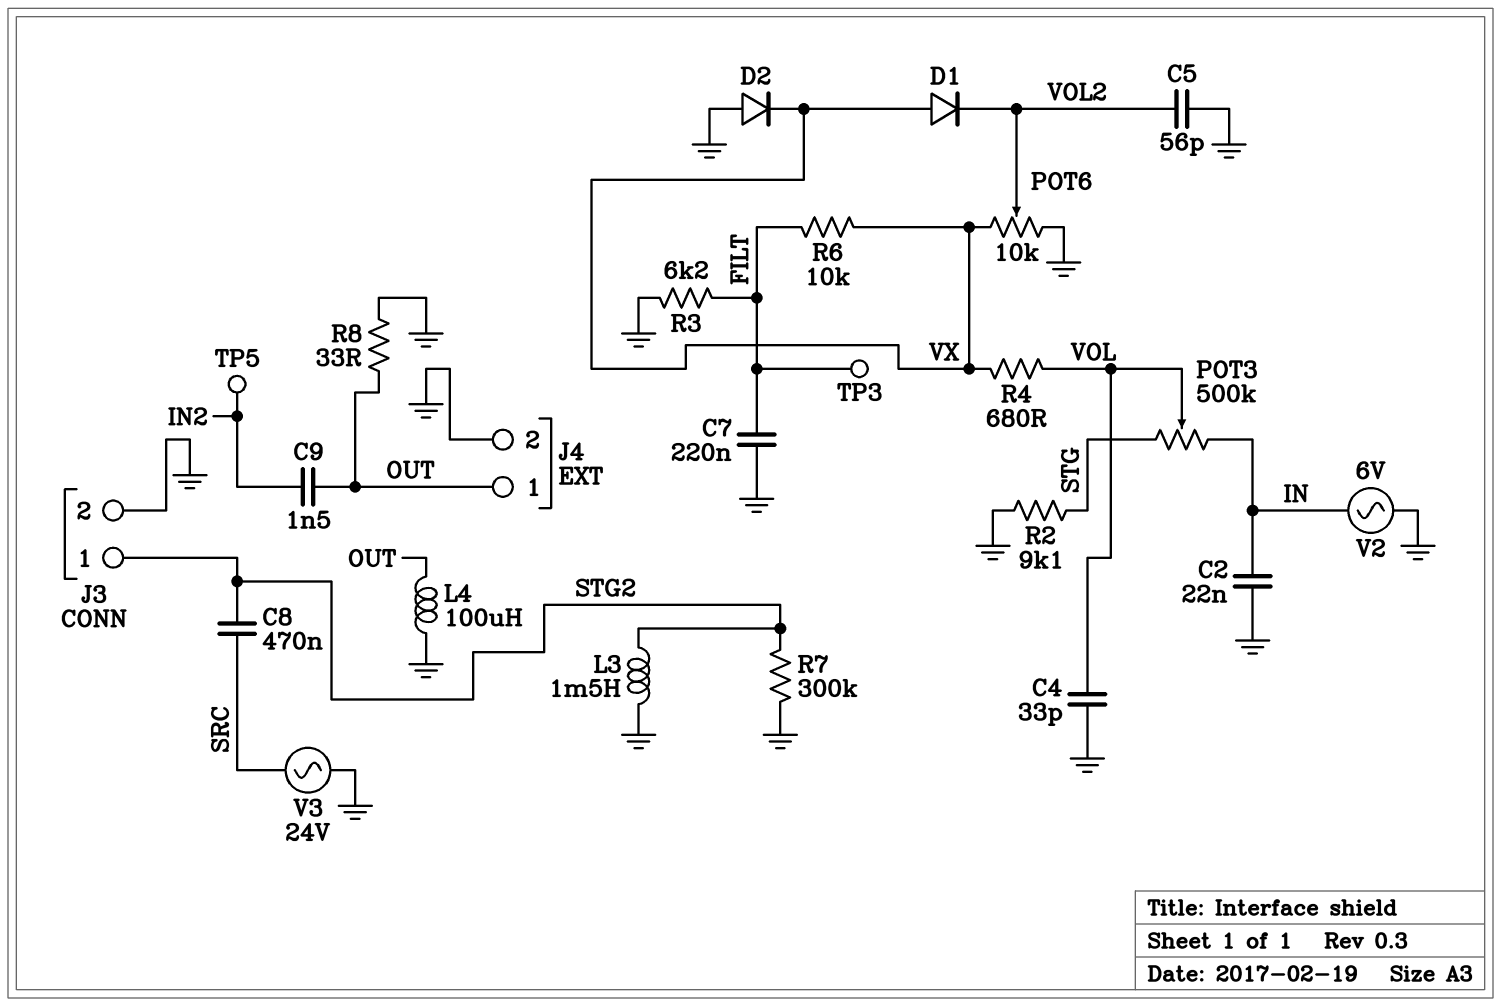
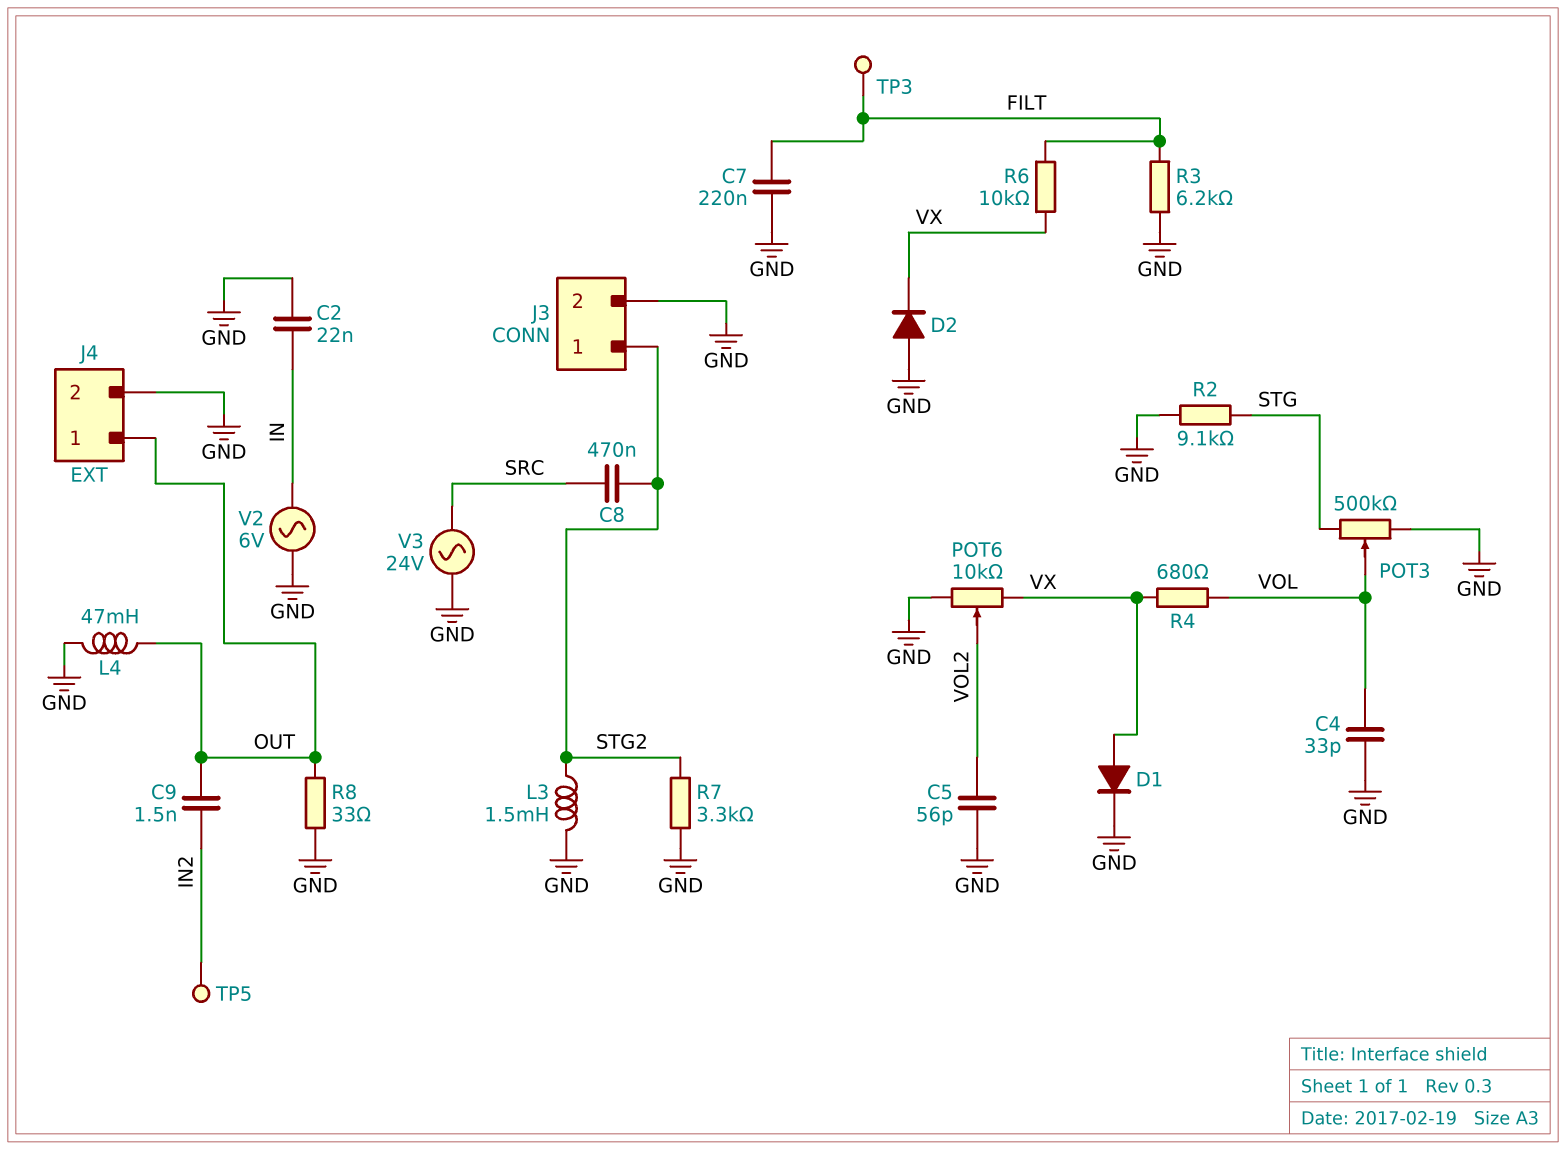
D1: diode (A VX, K VOL2) -> diode (A VX, K GND)
L4: 100uH (GND, OUT) -> 47mH (GND, OUT)
POT3: 500k (IN, STG, wiper VOL) -> 500k (GND, STG, wiper VOL)
R7: 300k (GND, STG2) -> 3.3k (GND, STG2)

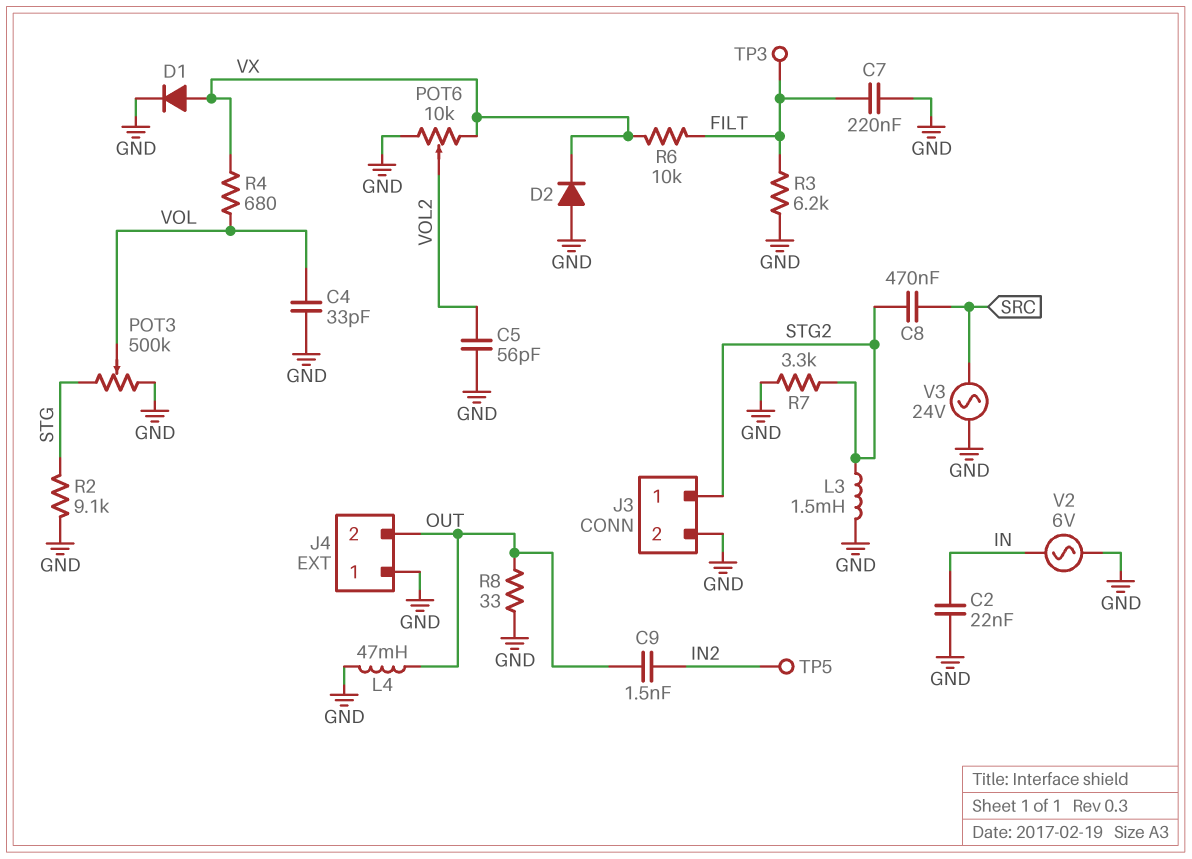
J4 pin 1: OUT -> GND
J4 pin 2: GND -> OUT

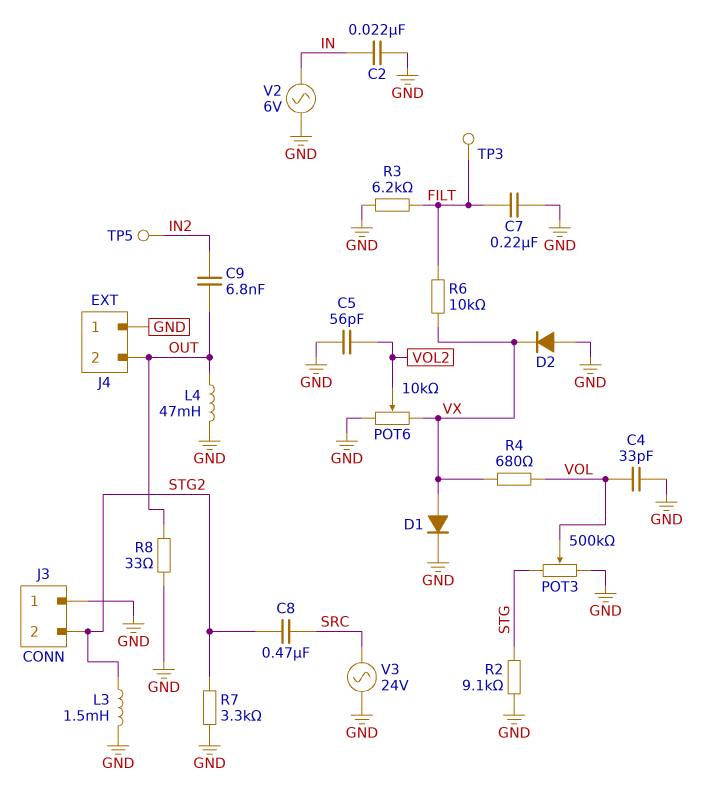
C9: 1.5nF (IN2, OUT) -> 6.8nF (IN2, OUT)
J3 pin 1: STG2 -> GND
J3 pin 2: GND -> STG2

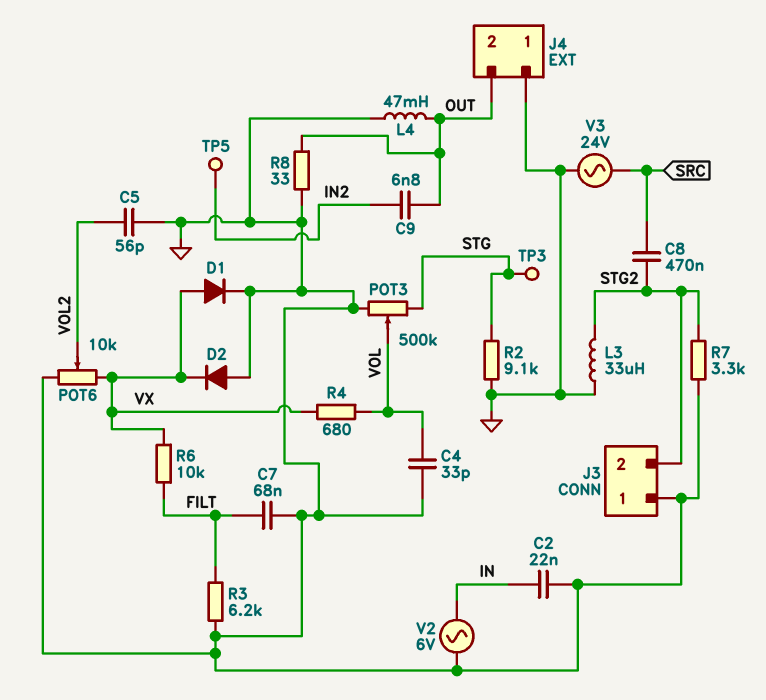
C7: 220nF (FILT, GND) -> 68nF (FILT, GND)
L3: 1.5mH (GND, STG2) -> 33uH (GND, STG2)
TP3: test point (FILT) -> test point (STG)

